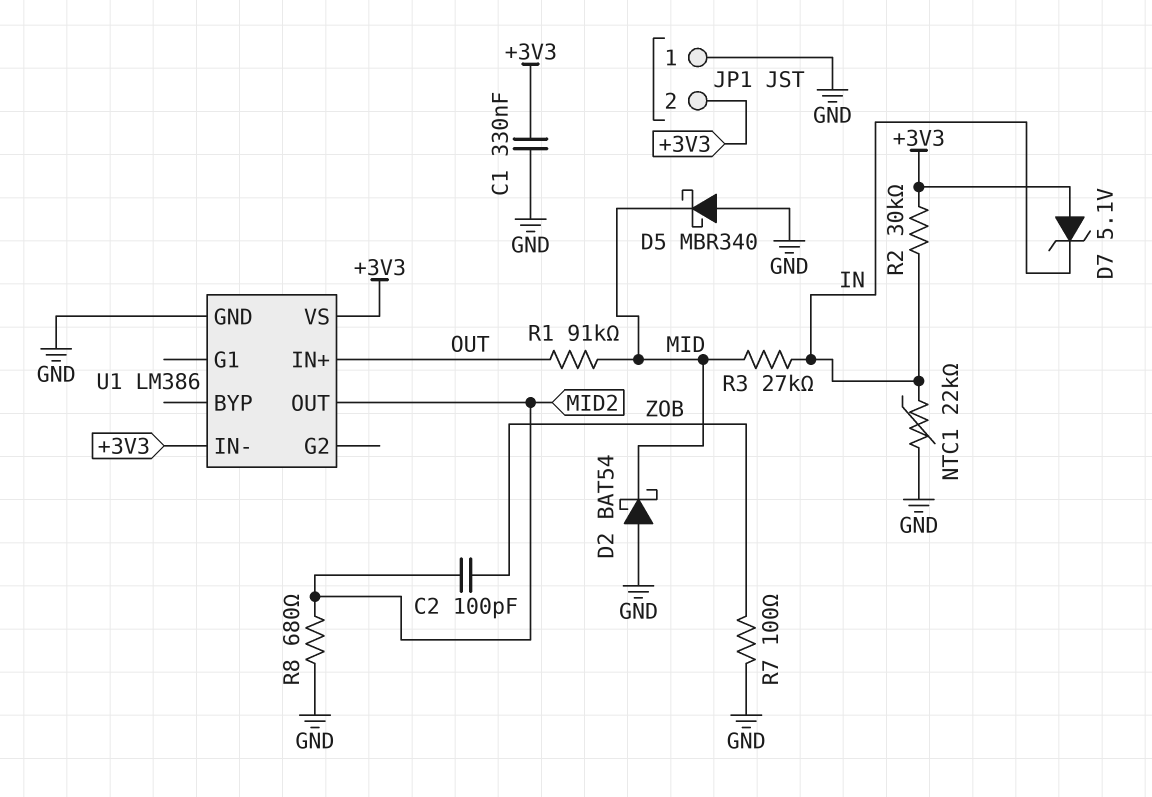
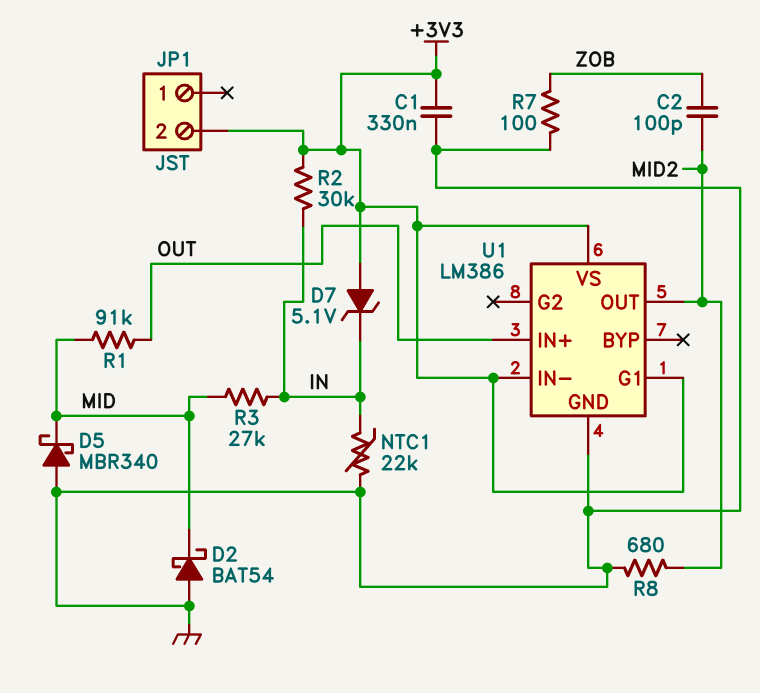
JP1 pin 1: GND -> none
U1 pin G1: none -> +3V3

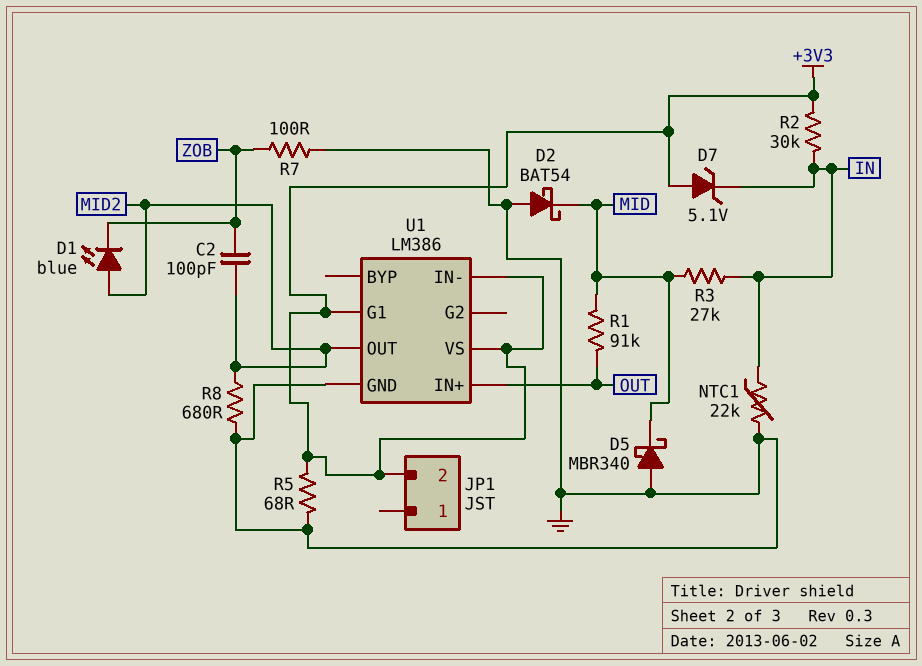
C1: 330nF (+3V3, GND) -> none
D1: none -> LED blue (A MID2, K ZOB)
R5: none -> 68 (+3V3, GND)

